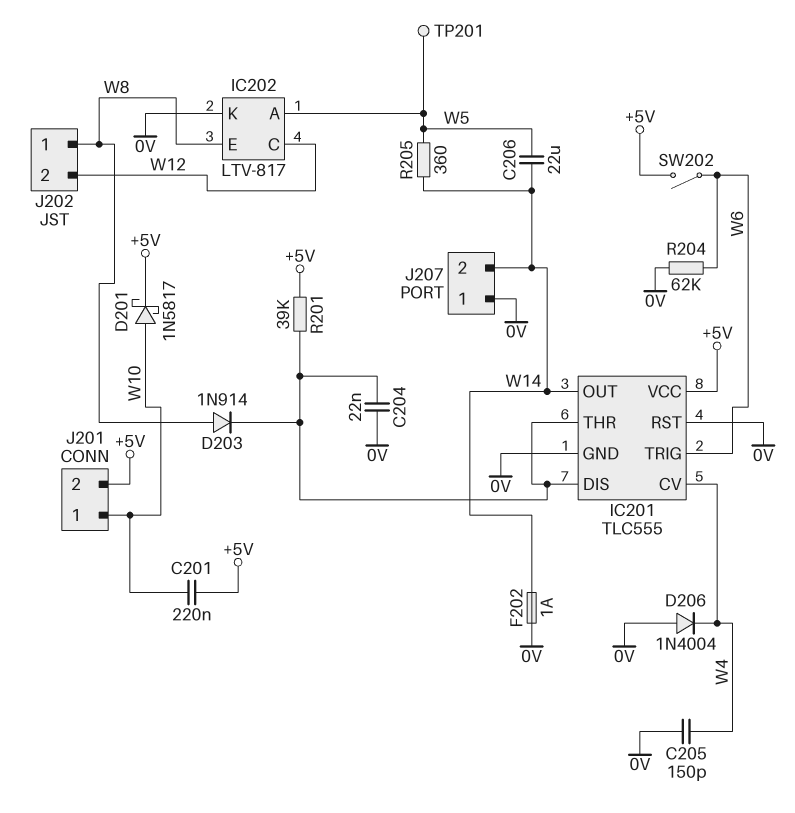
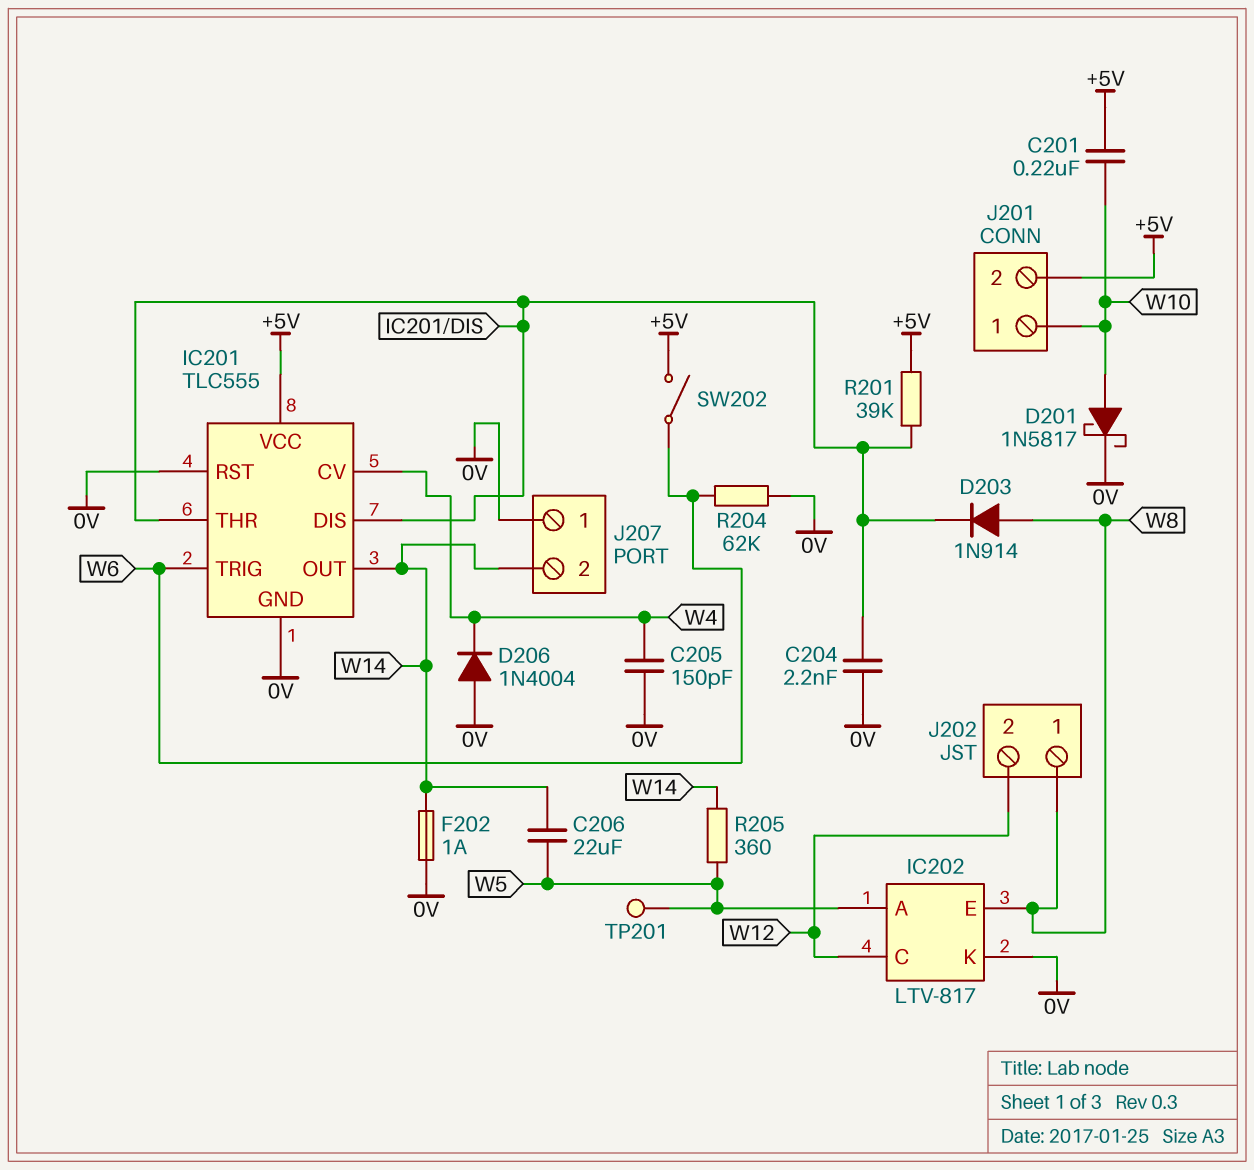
C204: 22nF (0V, IC201/DIS) -> 2.2nF (0V, IC201/DIS)
D201: schottky 1N5817 (A W10, K +5V) -> schottky 1N5817 (A W10, K 0V)

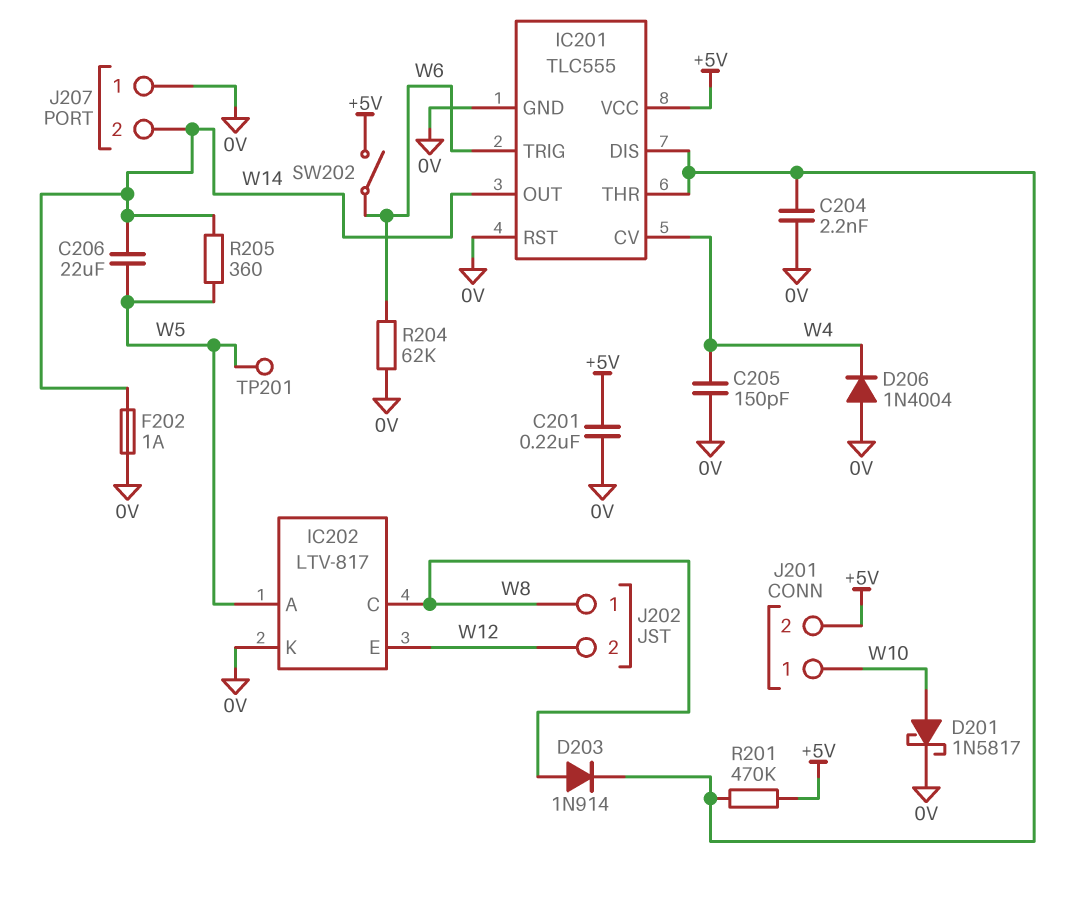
C201: 220nF (+5V, W10) -> 220nF (+5V, 0V)
IC202 pin C: W12 -> W8
IC202 pin E: W8 -> W12
R201: 39k (+5V, IC201/DIS) -> 470k (+5V, IC201/DIS)

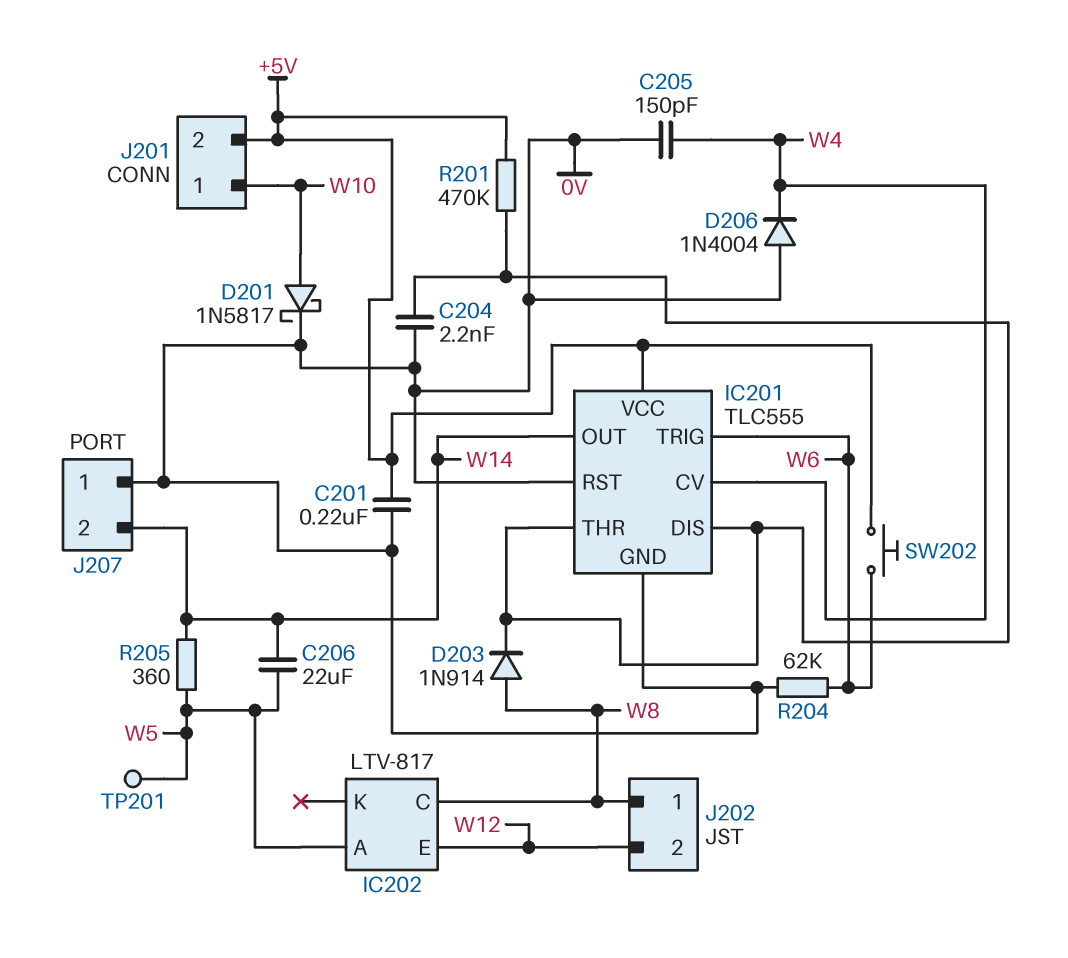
F202: 1A (0V, W14) -> none
IC202 pin K: 0V -> none
SW202: switch (+5V, W6) -> button (+5V, W6)

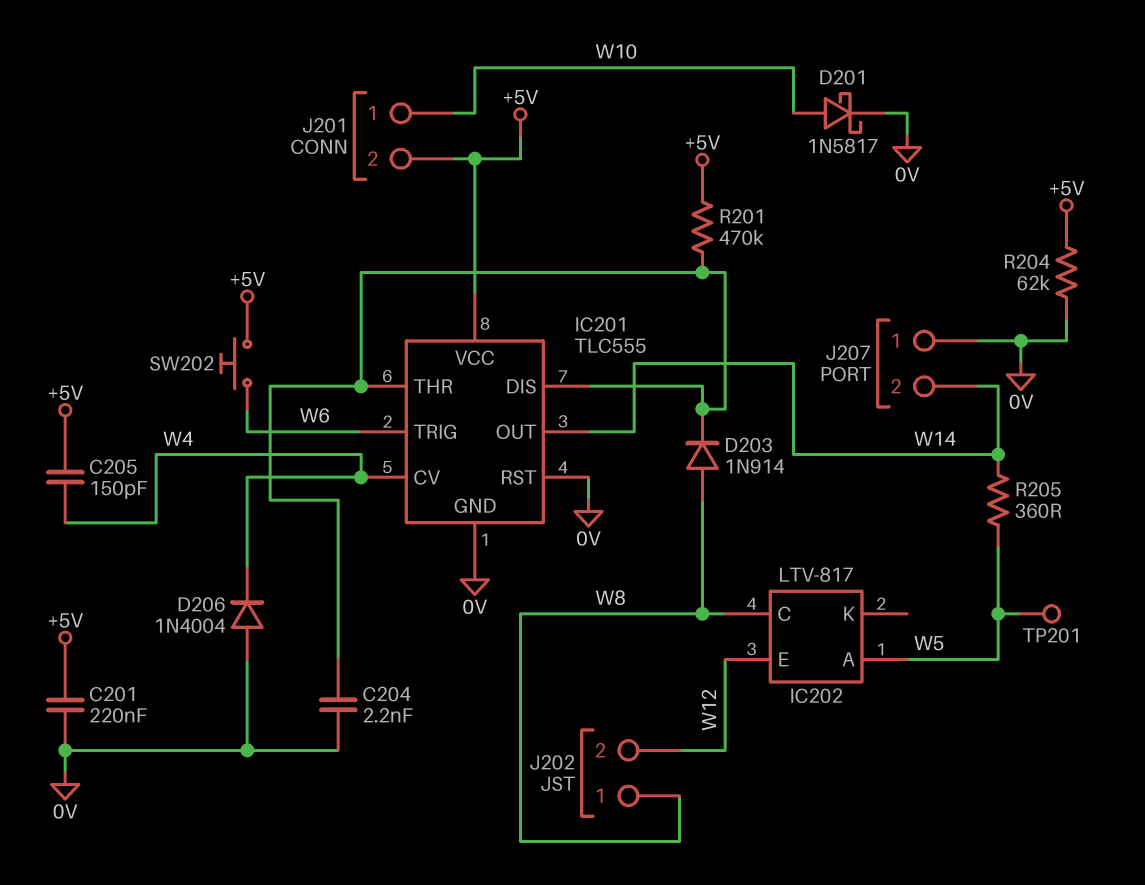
C205: 150pF (0V, W4) -> 150pF (+5V, W4)
C206: 22uF (W5, W14) -> none
R204: 62k (0V, W6) -> 62k (+5V, 0V)

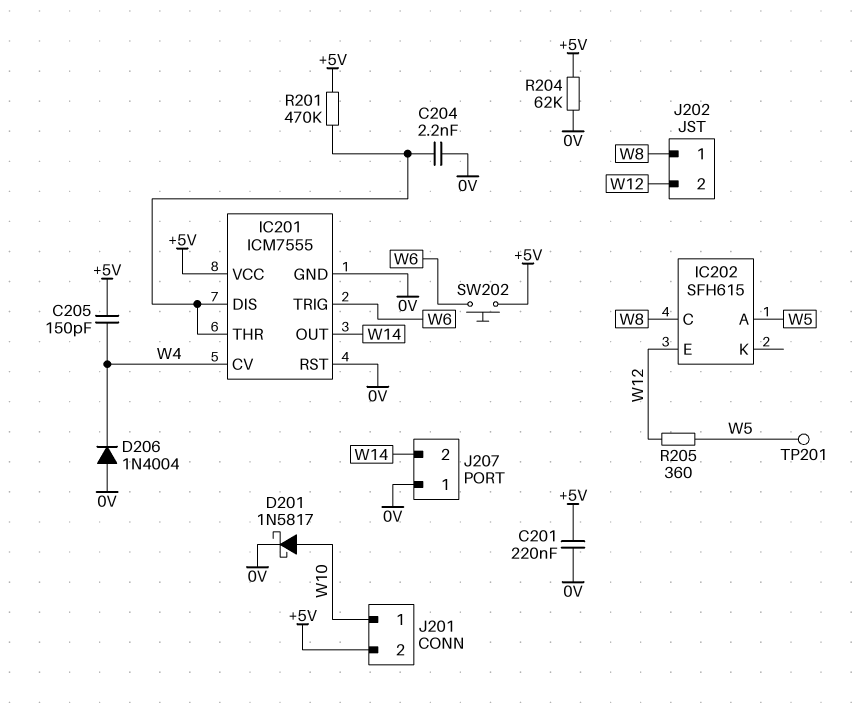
D203: diode 1N914 (A W8, K IC201/DIS) -> none
IC201: TLC555 -> ICM7555
IC202: LTV-817 -> SFH615
R205: 360 (W5, W14) -> 360 (W5, W12)

